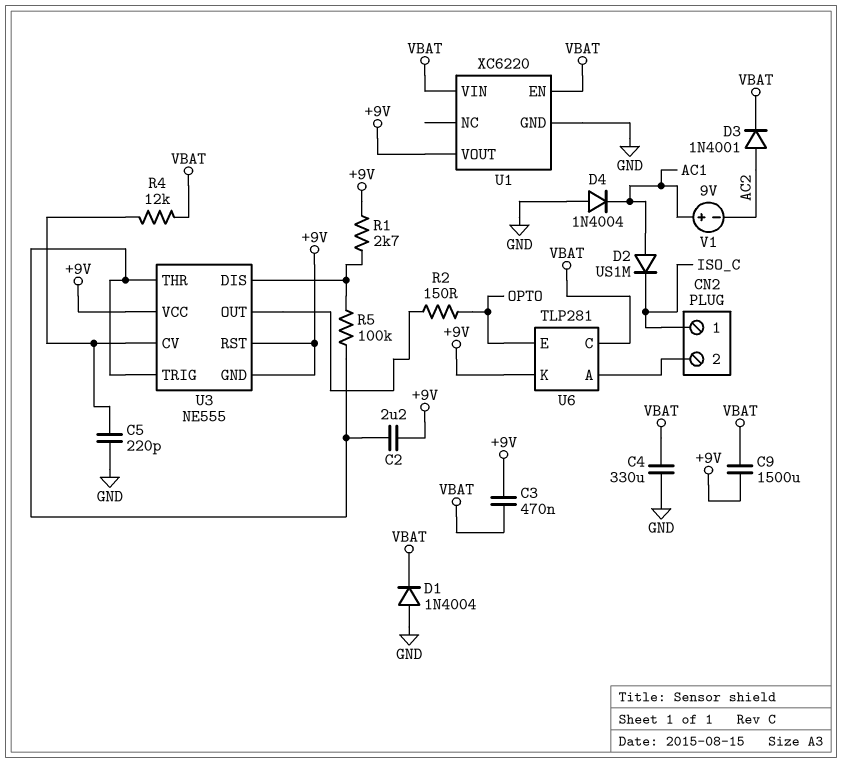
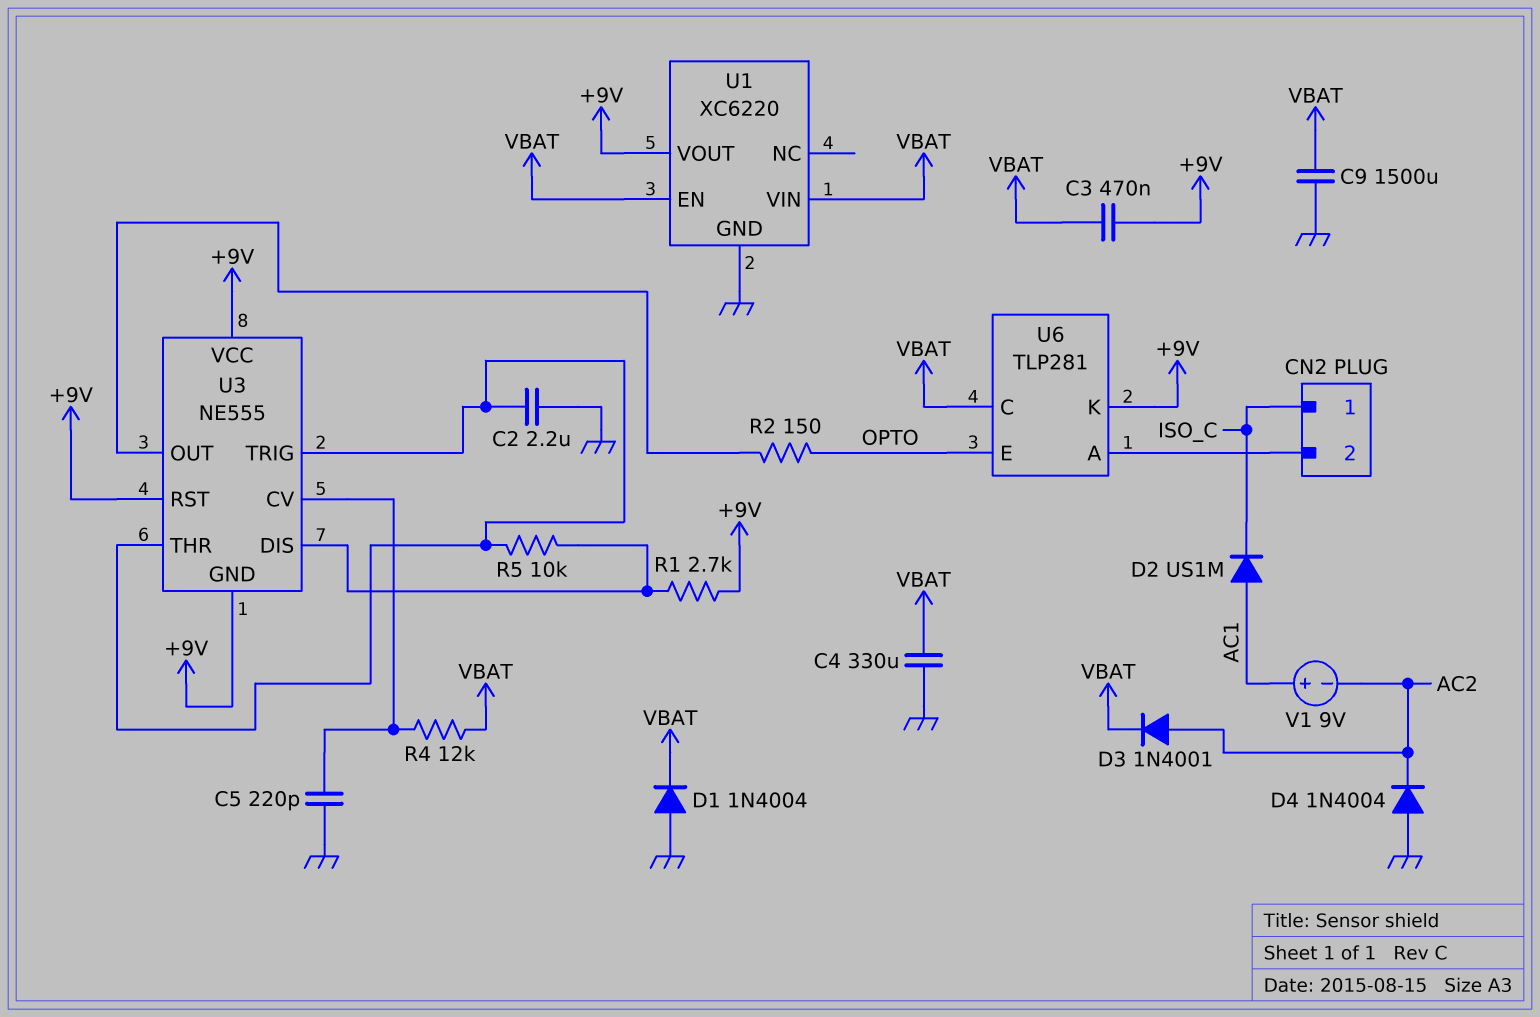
C2: 2.2uF (+9V, U3/THR) -> 2.2uF (GND, U3/THR)
C9: 1500uF (+9V, VBAT) -> 1500uF (GND, VBAT)
D4: diode 1N4004 (A GND, K AC1) -> diode 1N4004 (A GND, K AC2)
R5: 100k (U3/DIS, U3/THR) -> 10k (U3/DIS, U3/THR)

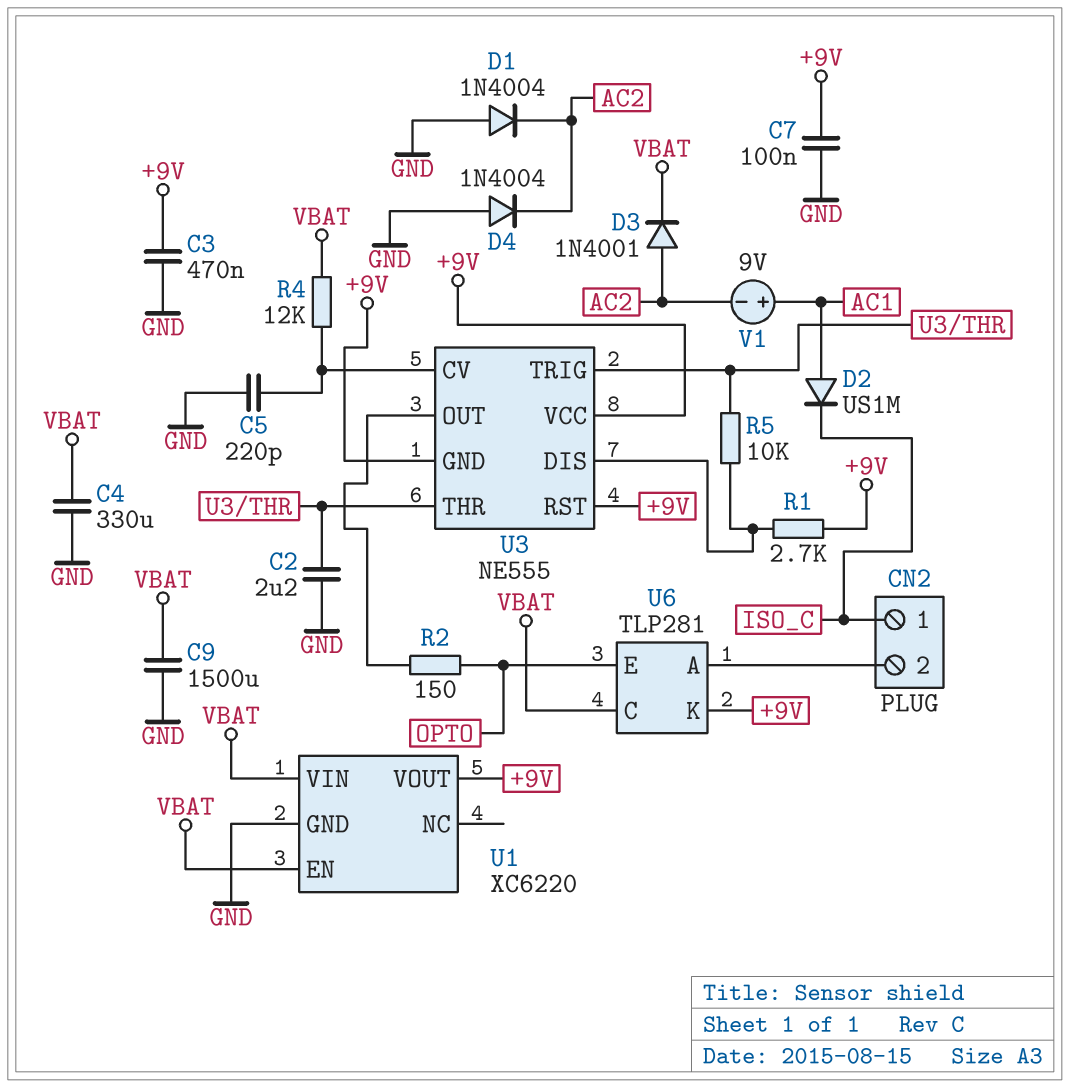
C3: 470nF (+9V, VBAT) -> 470nF (+9V, GND)
C7: none -> 100nF (+9V, GND)
D1: diode 1N4004 (A GND, K VBAT) -> diode 1N4004 (A GND, K AC2)

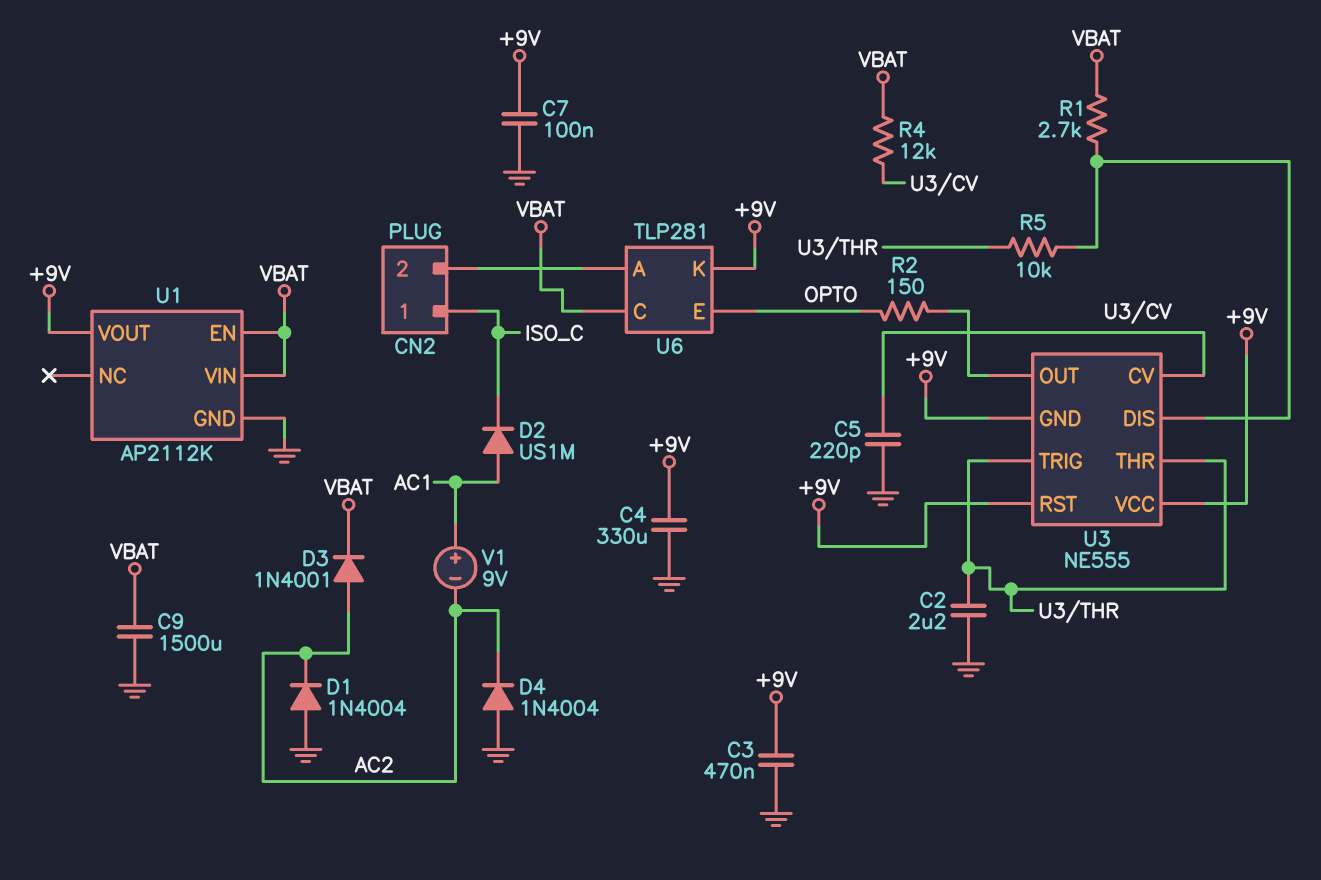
C4: 330uF (GND, VBAT) -> 330uF (+9V, GND)
R1: 2.7k (+9V, U3/DIS) -> 2.7k (U3/DIS, VBAT)
U1: XC6220 -> AP2112K

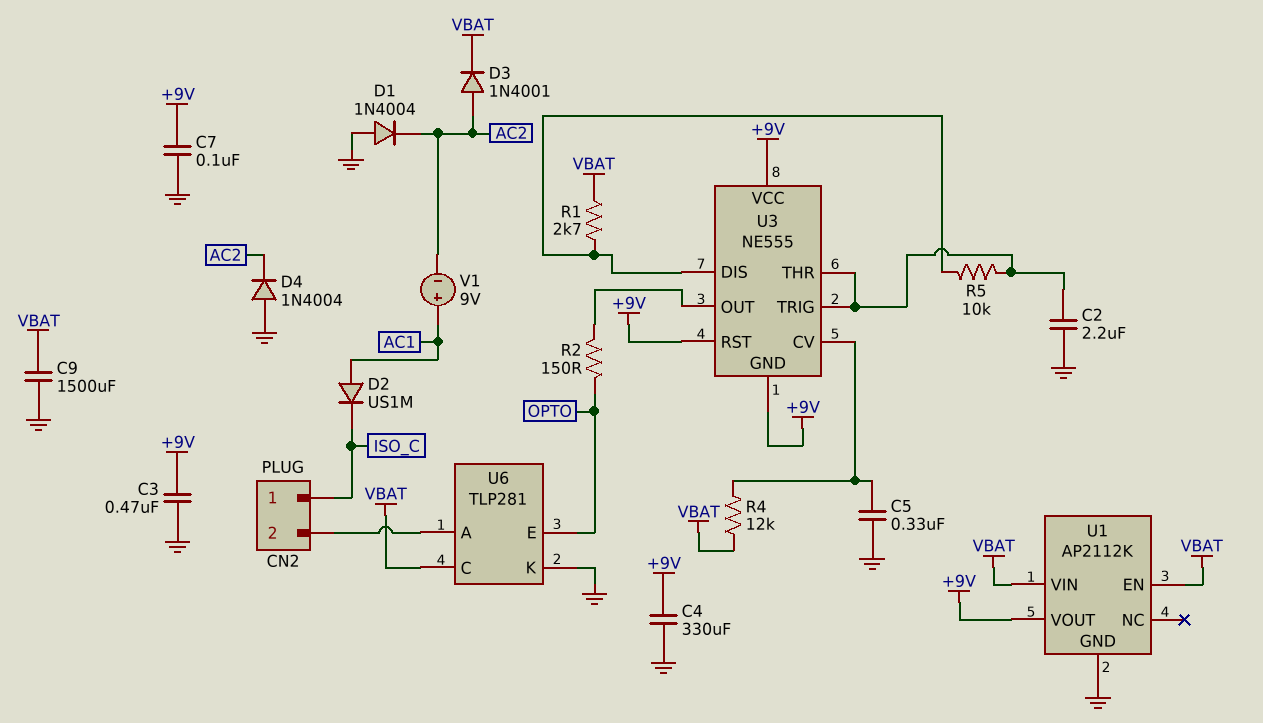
C5: 220pF (GND, U3/CV) -> 330nF (GND, U3/CV)
U6 pin K: +9V -> GND

